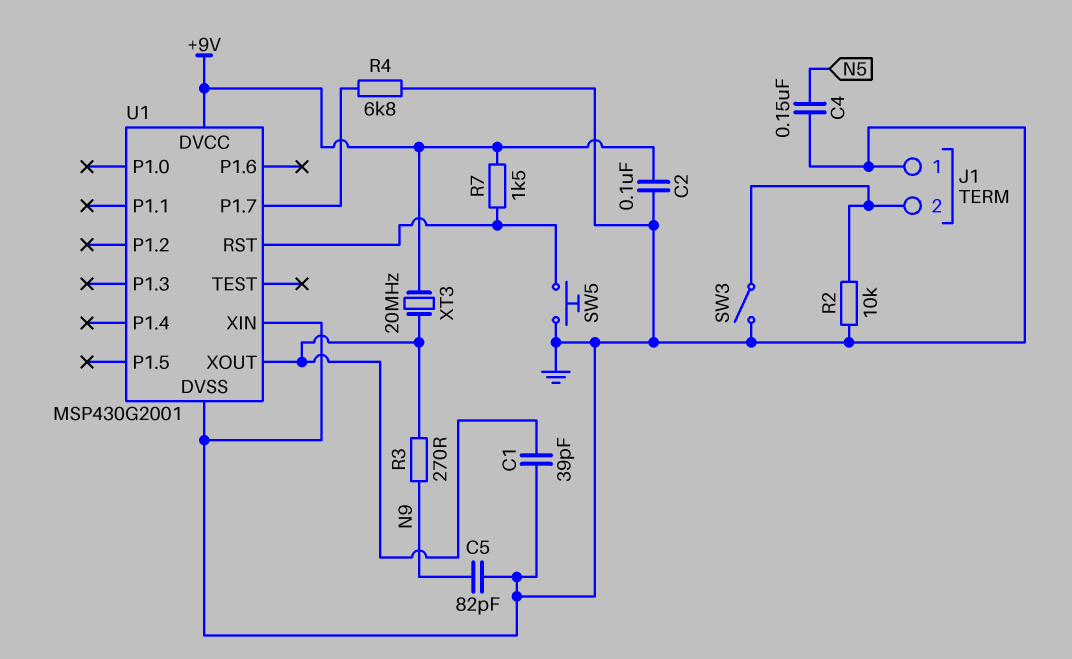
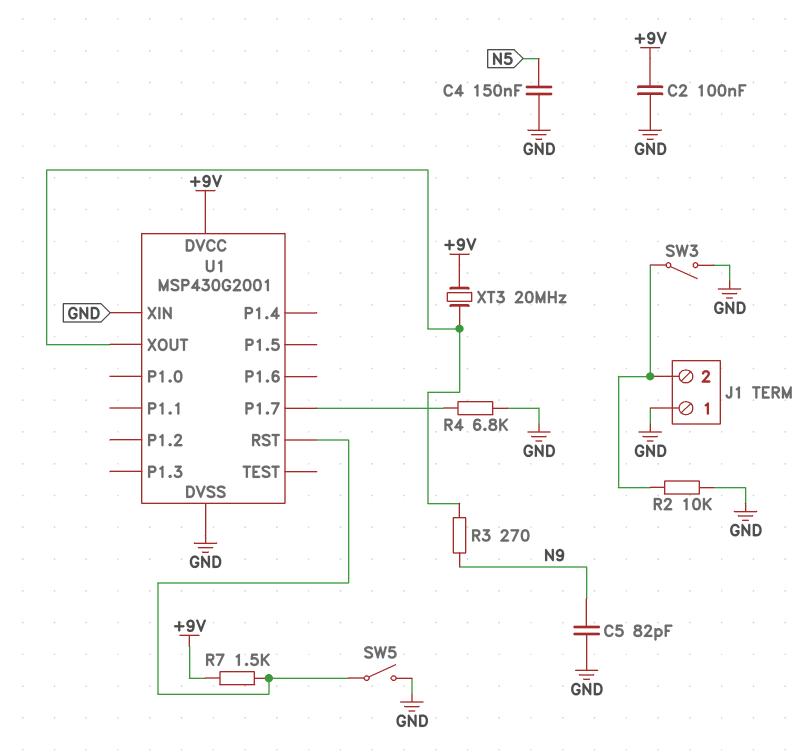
C1: 39pF (GND, U1/XOUT) -> none
SW5: button (GND, U1/RST) -> switch (GND, U1/RST)

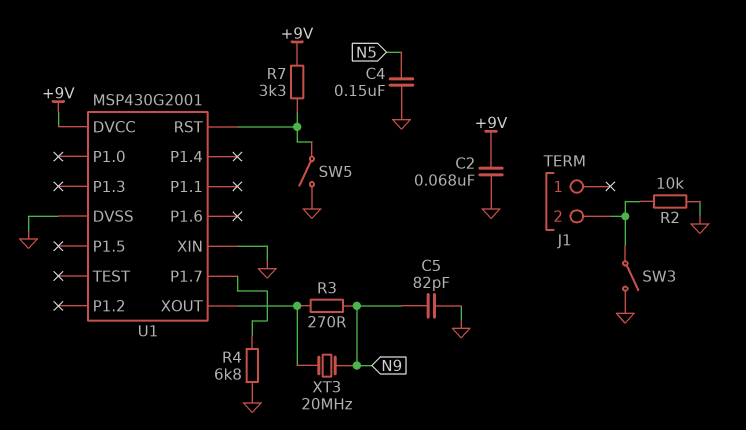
C2: 100nF (+9V, GND) -> 68nF (+9V, GND)
J1 pin 1: GND -> none
R7: 1.5k (+9V, U1/RST) -> 3.3k (+9V, U1/RST)
XT3: 20MHz (+9V, U1/XOUT) -> 20MHz (N9, U1/XOUT)

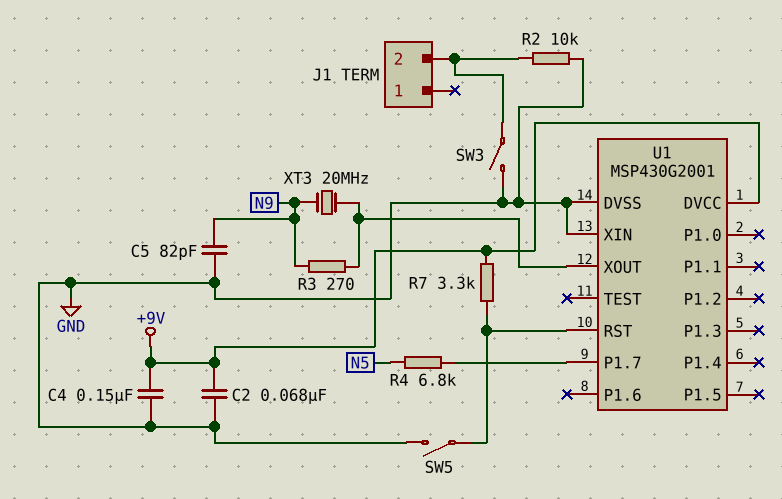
C4: 150nF (GND, N5) -> 150nF (+9V, GND)
R4: 6.8k (GND, U1/P1.7) -> 6.8k (N5, U1/P1.7)

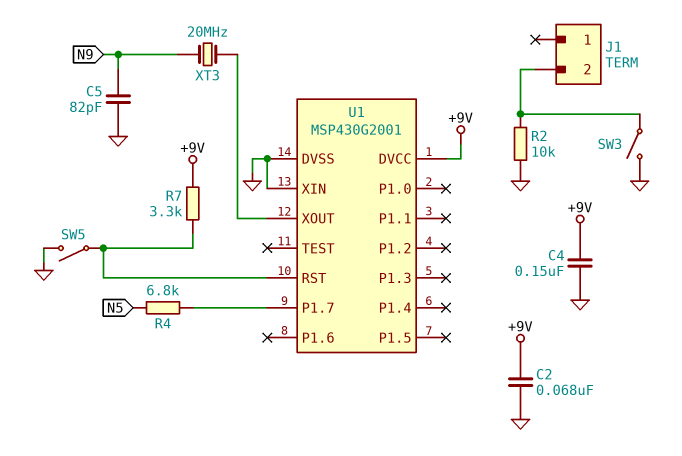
R3: 270 (N9, U1/XOUT) -> none

